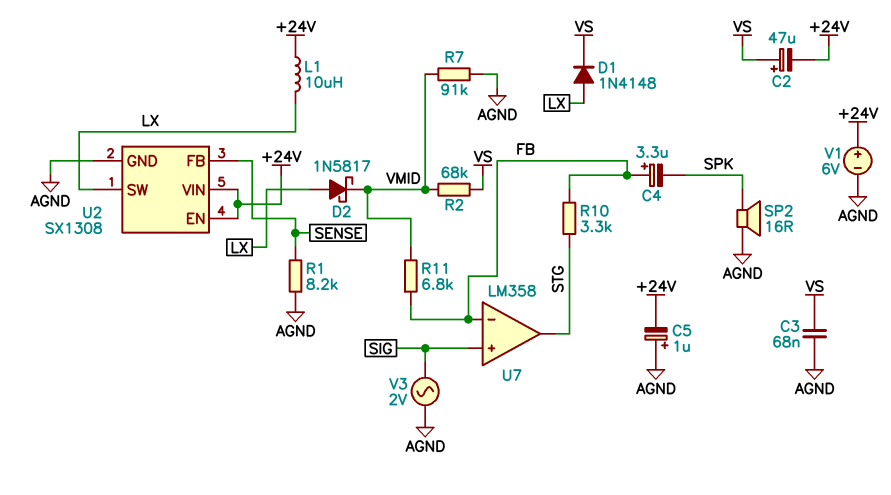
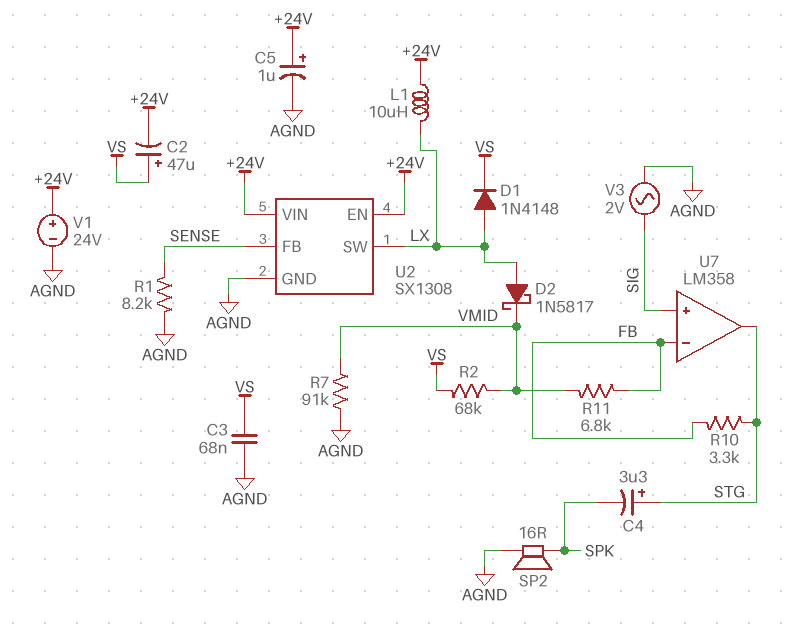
C4: 3.3uF (plus FB, minus SPK) -> 3.3uF (plus STG, minus SPK)
C5: 1uF (plus AGND, minus +24V) -> 1uF (plus +24V, minus AGND)
V1: 6V (plus +24V, minus AGND) -> 24V (plus +24V, minus AGND)

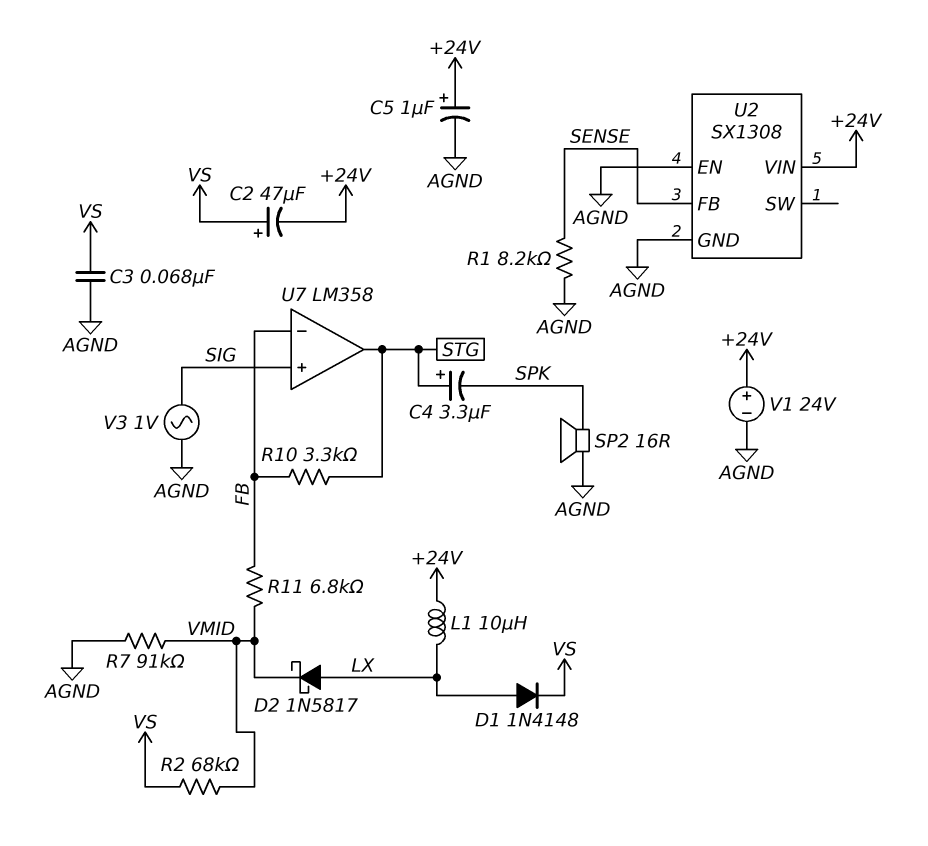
U2 pin EN: +24V -> AGND
U2 pin SW: LX -> none
V3: AC 2V (AGND, SIG) -> AC 1V (AGND, SIG)

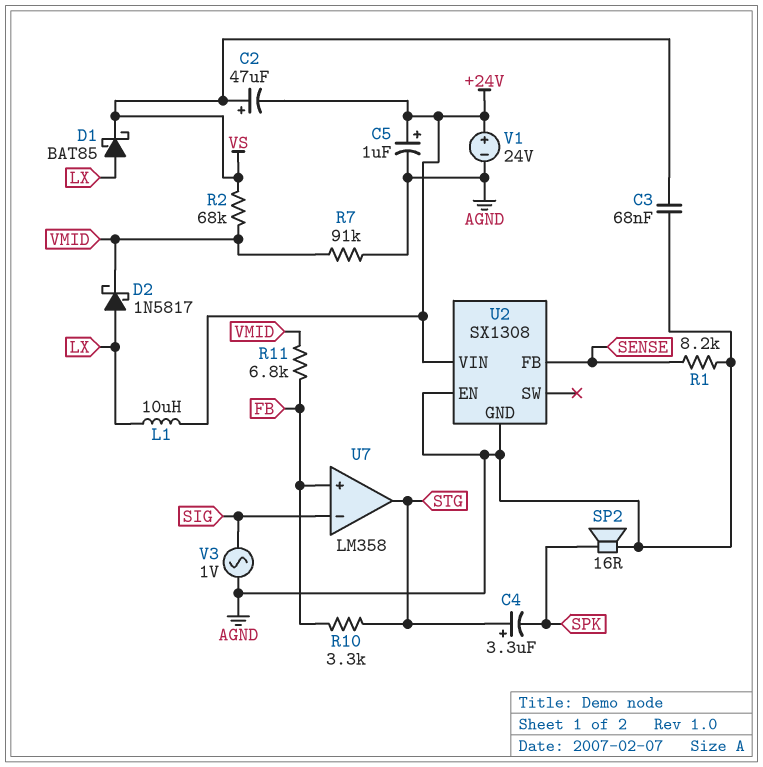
D1: diode 1N4148 (A LX, K VS) -> schottky BAT85 (A LX, K VS)
U7 pin in+: SIG -> FB
U7 pin in-: FB -> SIG

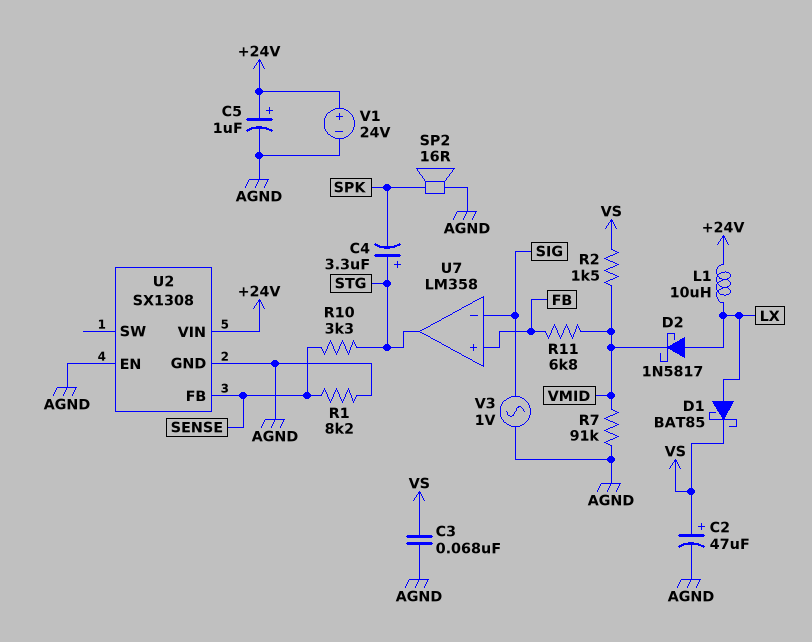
C2: 47uF (plus VS, minus +24V) -> 47uF (plus VS, minus AGND)
R2: 68k (VMID, VS) -> 1.5k (VMID, VS)
R10: 3.3k (FB, STG) -> 3.3k (SENSE, STG)

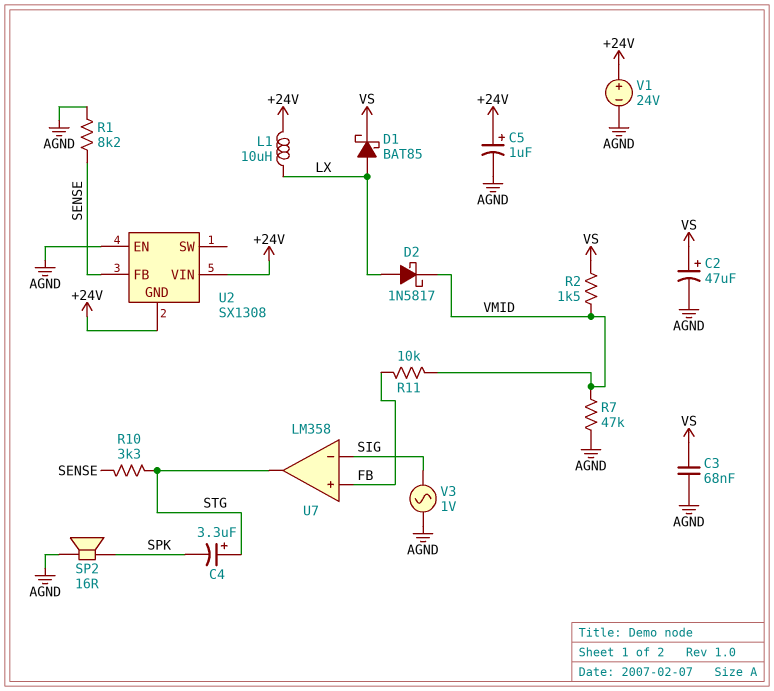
R7: 91k (AGND, VMID) -> 47k (AGND, VMID)
R11: 6.8k (FB, VMID) -> 10k (FB, VMID)
U2 pin GND: AGND -> +24V

